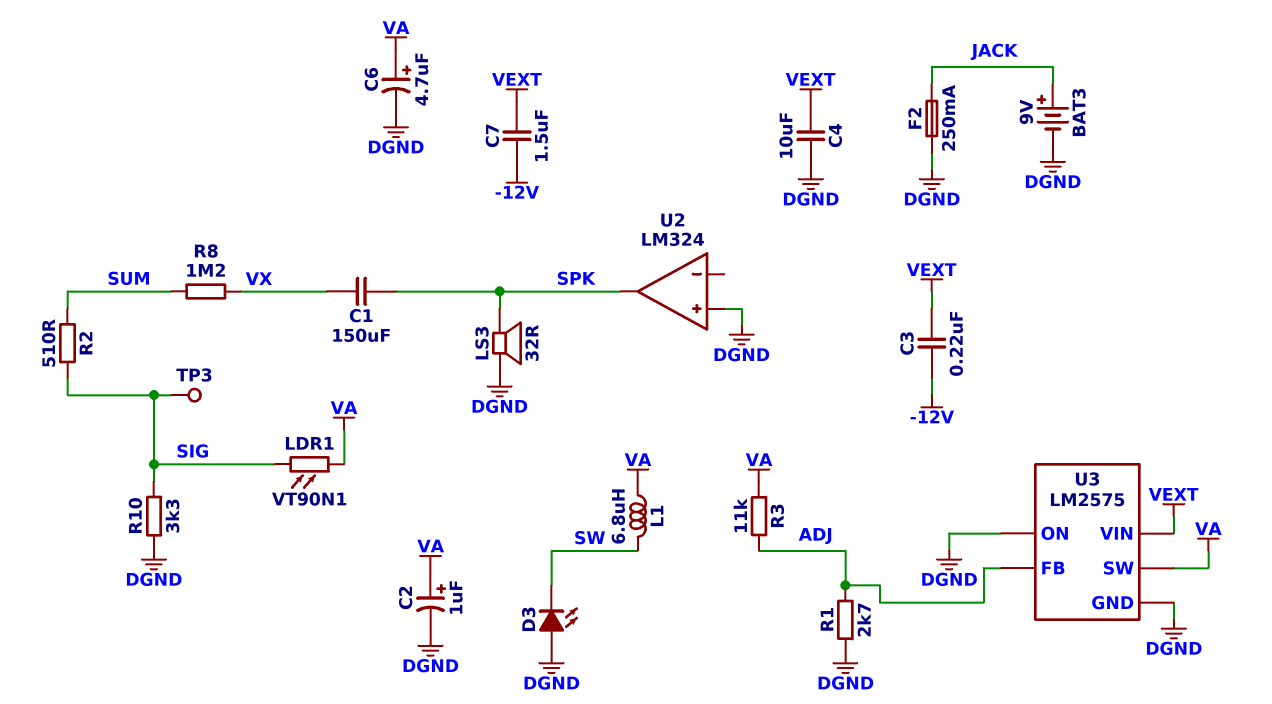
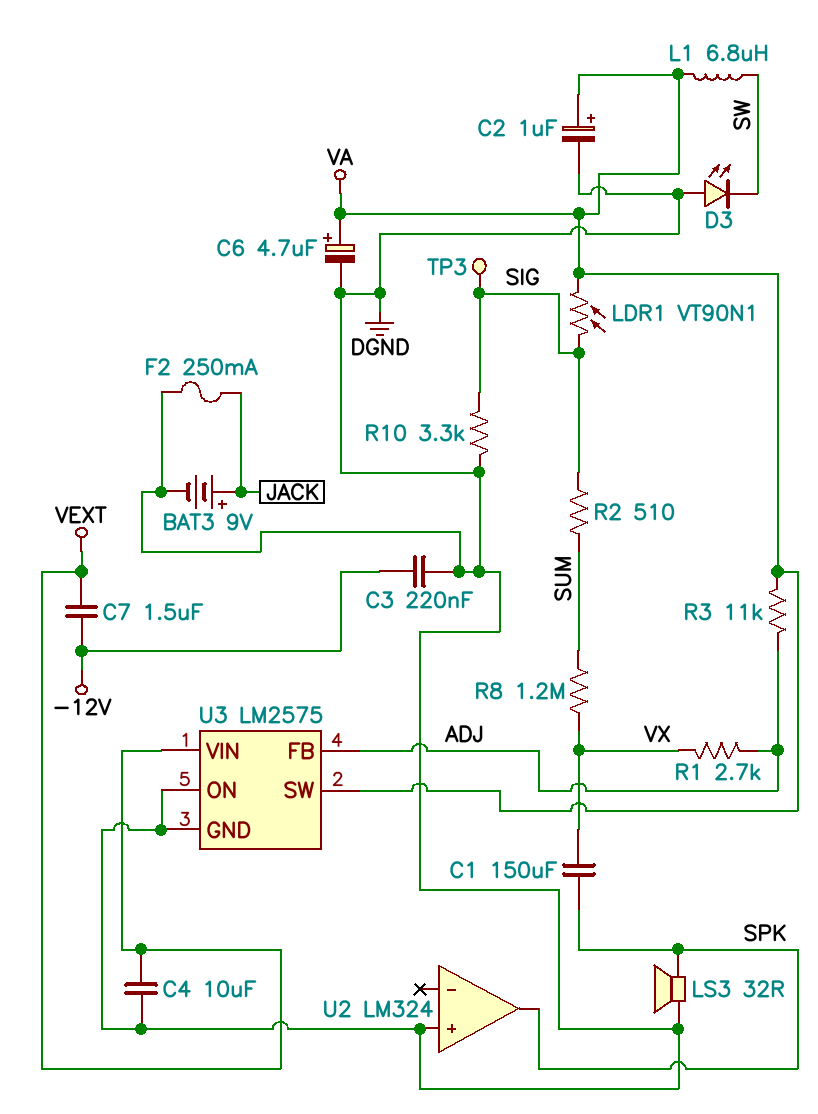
C3: 220nF (-12V, VEXT) -> 220nF (-12V, DGND)
R1: 2.7k (ADJ, DGND) -> 2.7k (ADJ, VX)

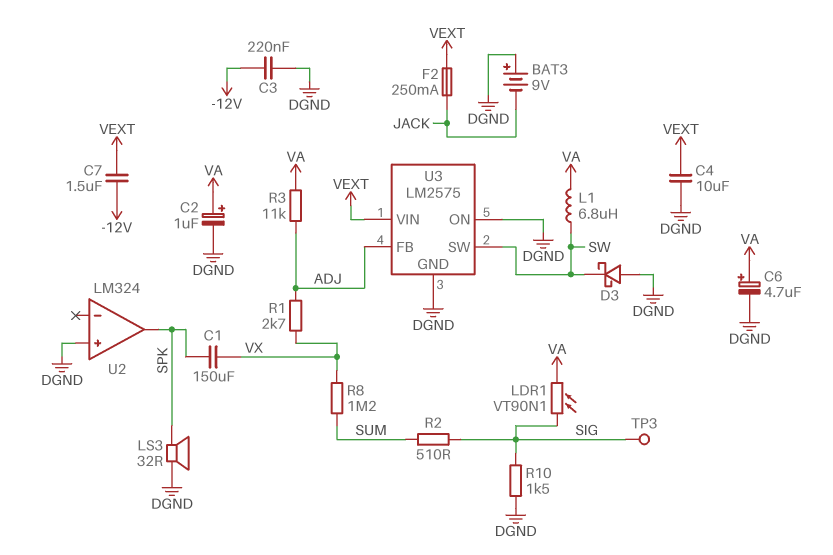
BAT3: 9V (plus JACK, minus DGND) -> 9V (plus DGND, minus JACK)
D3: LED (A DGND, K SW) -> schottky (A DGND, K SW)
F2: 250mA (DGND, JACK) -> 250mA (JACK, VEXT)
R10: 3.3k (DGND, SIG) -> 1.5k (DGND, SIG)
U3 pin SW: VA -> SW

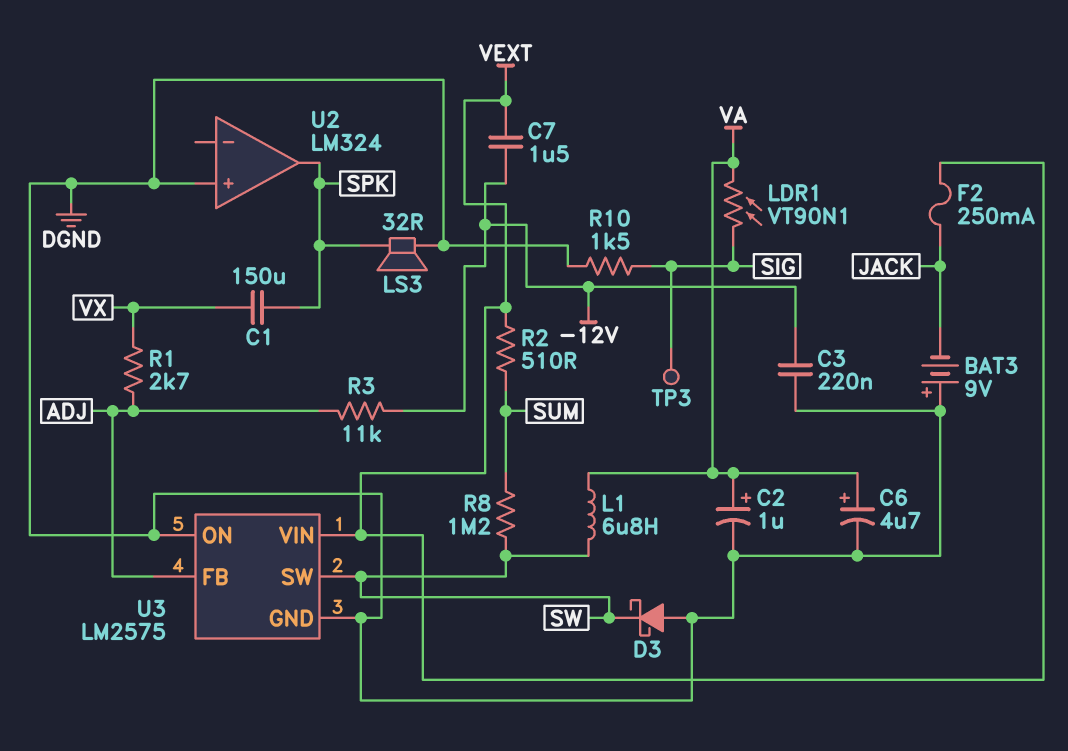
C4: 10uF (DGND, VEXT) -> none
R2: 510 (SIG, SUM) -> 510 (SUM, VEXT)
R3: 11k (ADJ, VA) -> 11k (-12V, ADJ)
R8: 1.2M (SUM, VX) -> 1.2M (SUM, SW)

